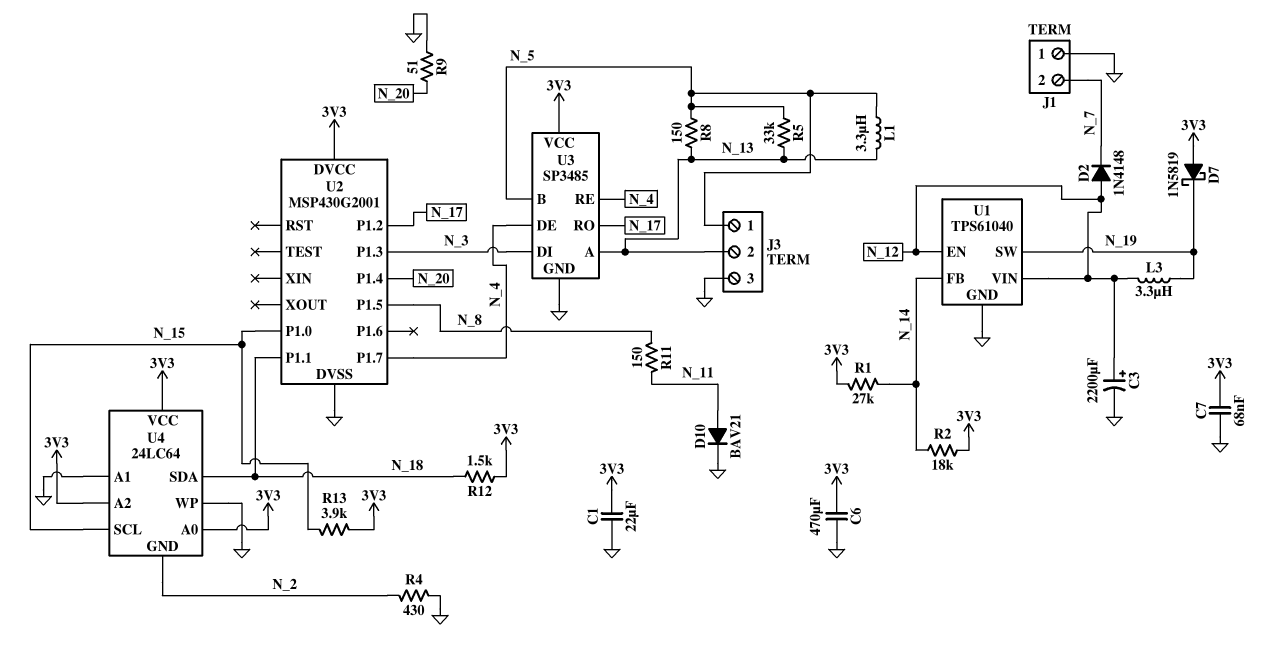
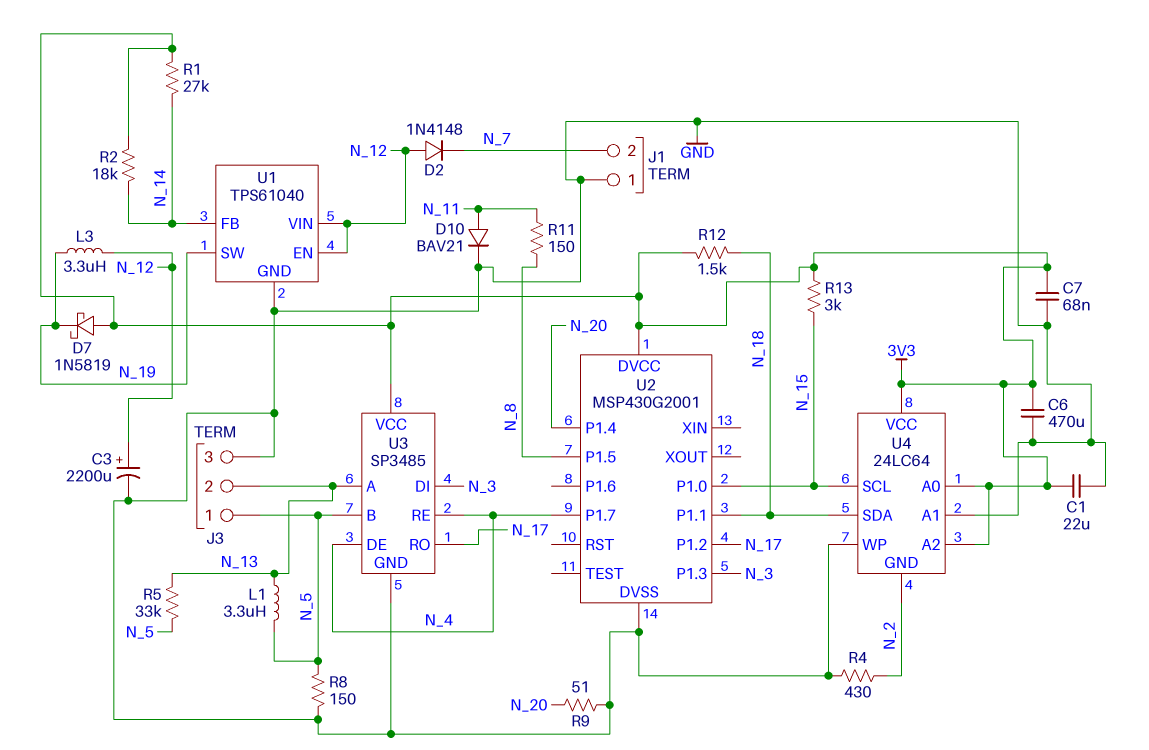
R8: 150 (N_5, N_13) -> 150 (GND, N_5)
R13: 3.9k (3V3, N_15) -> 3k (3V3, N_15)

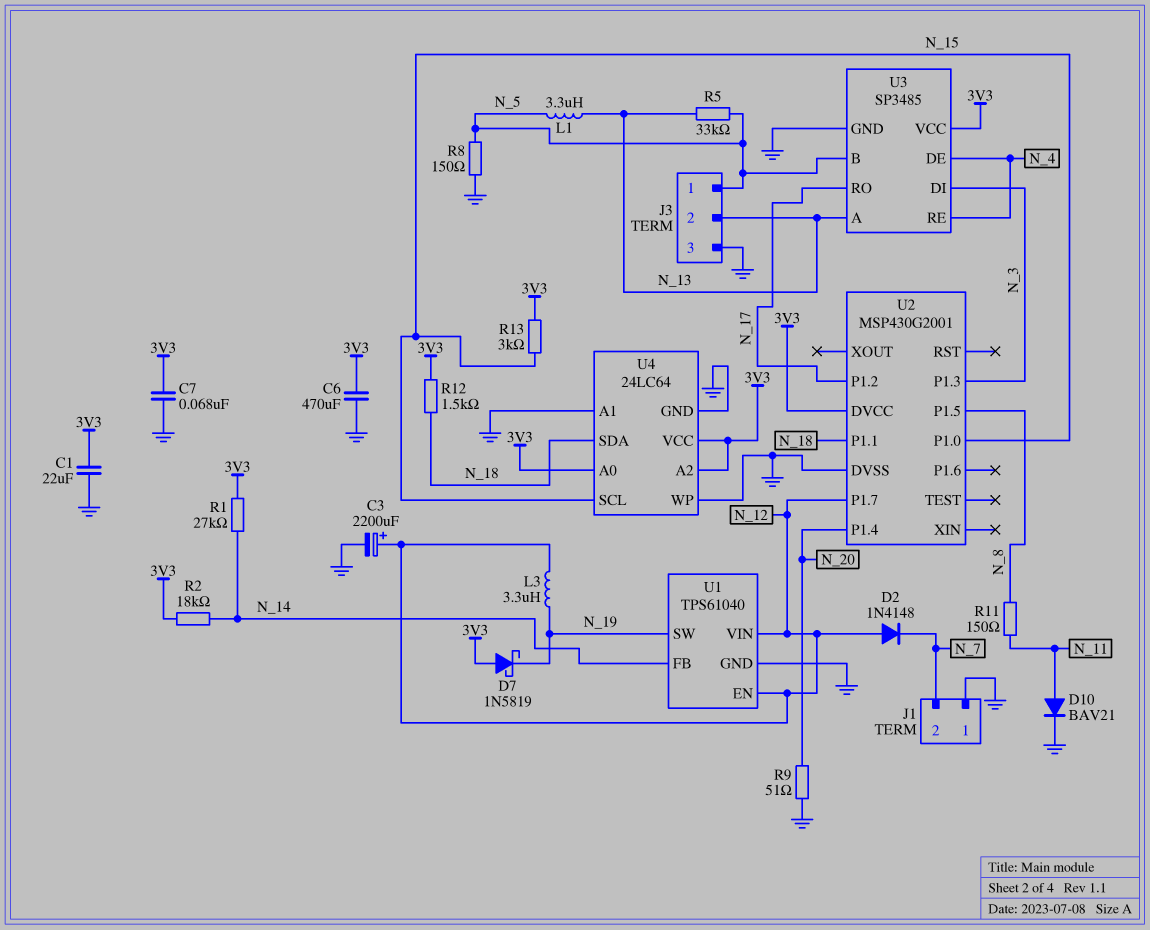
R4: 430 (GND, N_2) -> none
U2 pin P1.7: N_4 -> N_12
U4 pin GND: N_2 -> GND

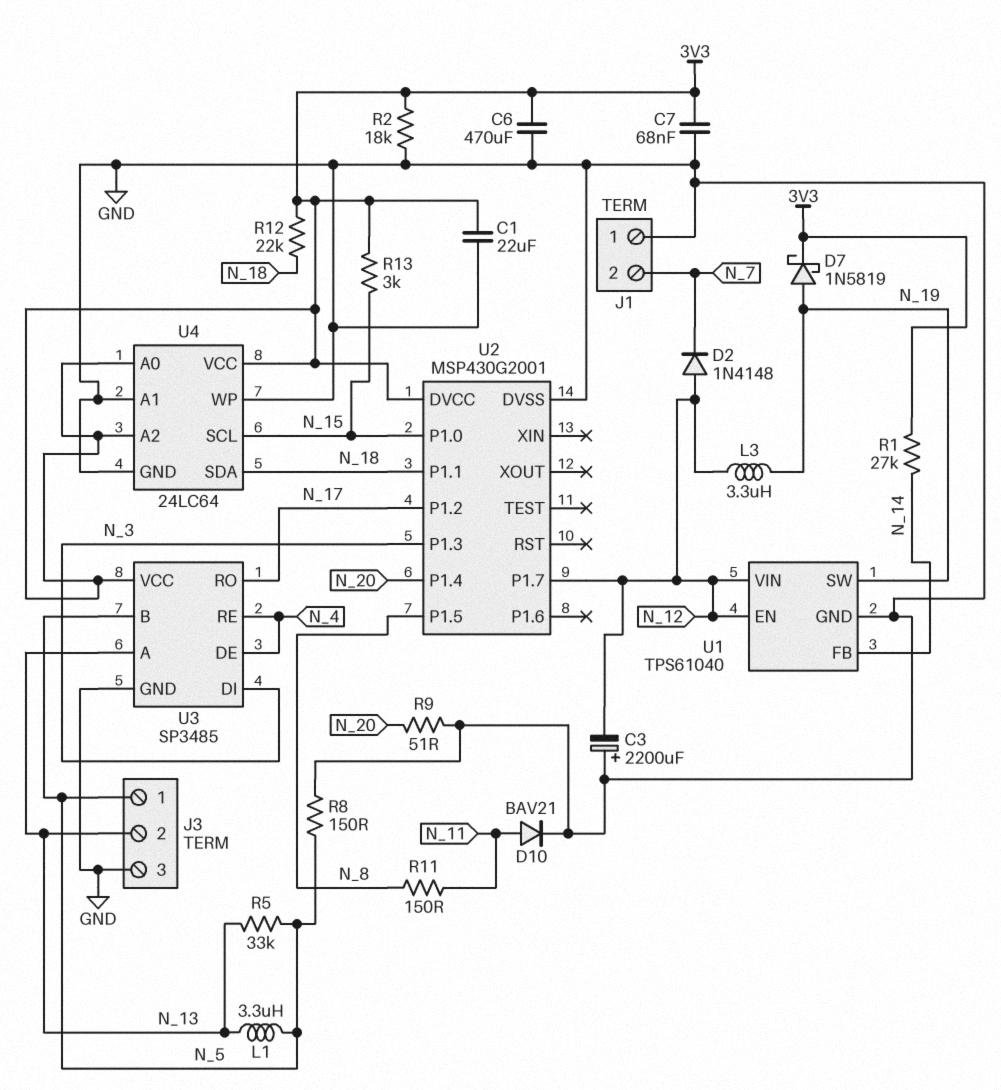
C3: 2200uF (plus N_12, minus GND) -> 2200uF (plus GND, minus N_12)
D7: schottky 1N5819 (A 3V3, K N_19) -> schottky 1N5819 (A N_19, K 3V3)
R2: 18k (3V3, N_14) -> 18k (3V3, GND)
R12: 1.5k (3V3, N_18) -> 22k (3V3, N_18)

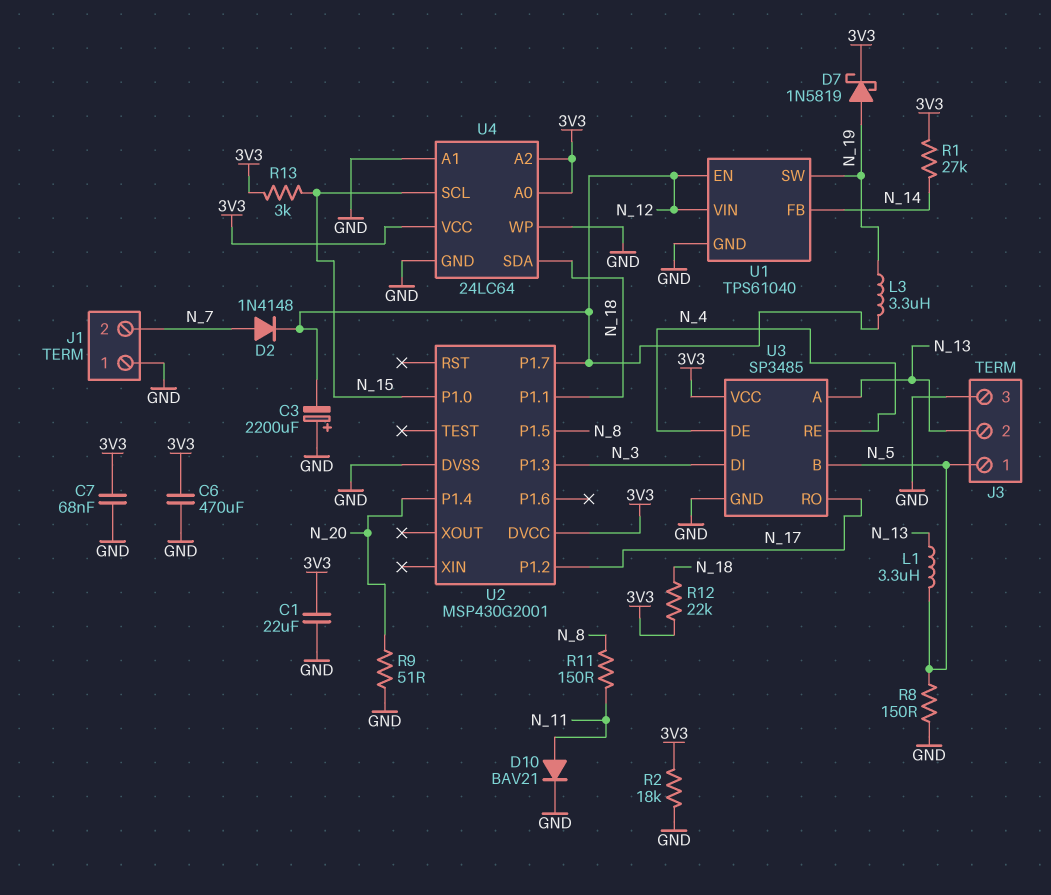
D2: diode 1N4148 (A N_12, K N_7) -> diode 1N4148 (A N_7, K N_12)
R5: 33k (N_5, N_13) -> none

